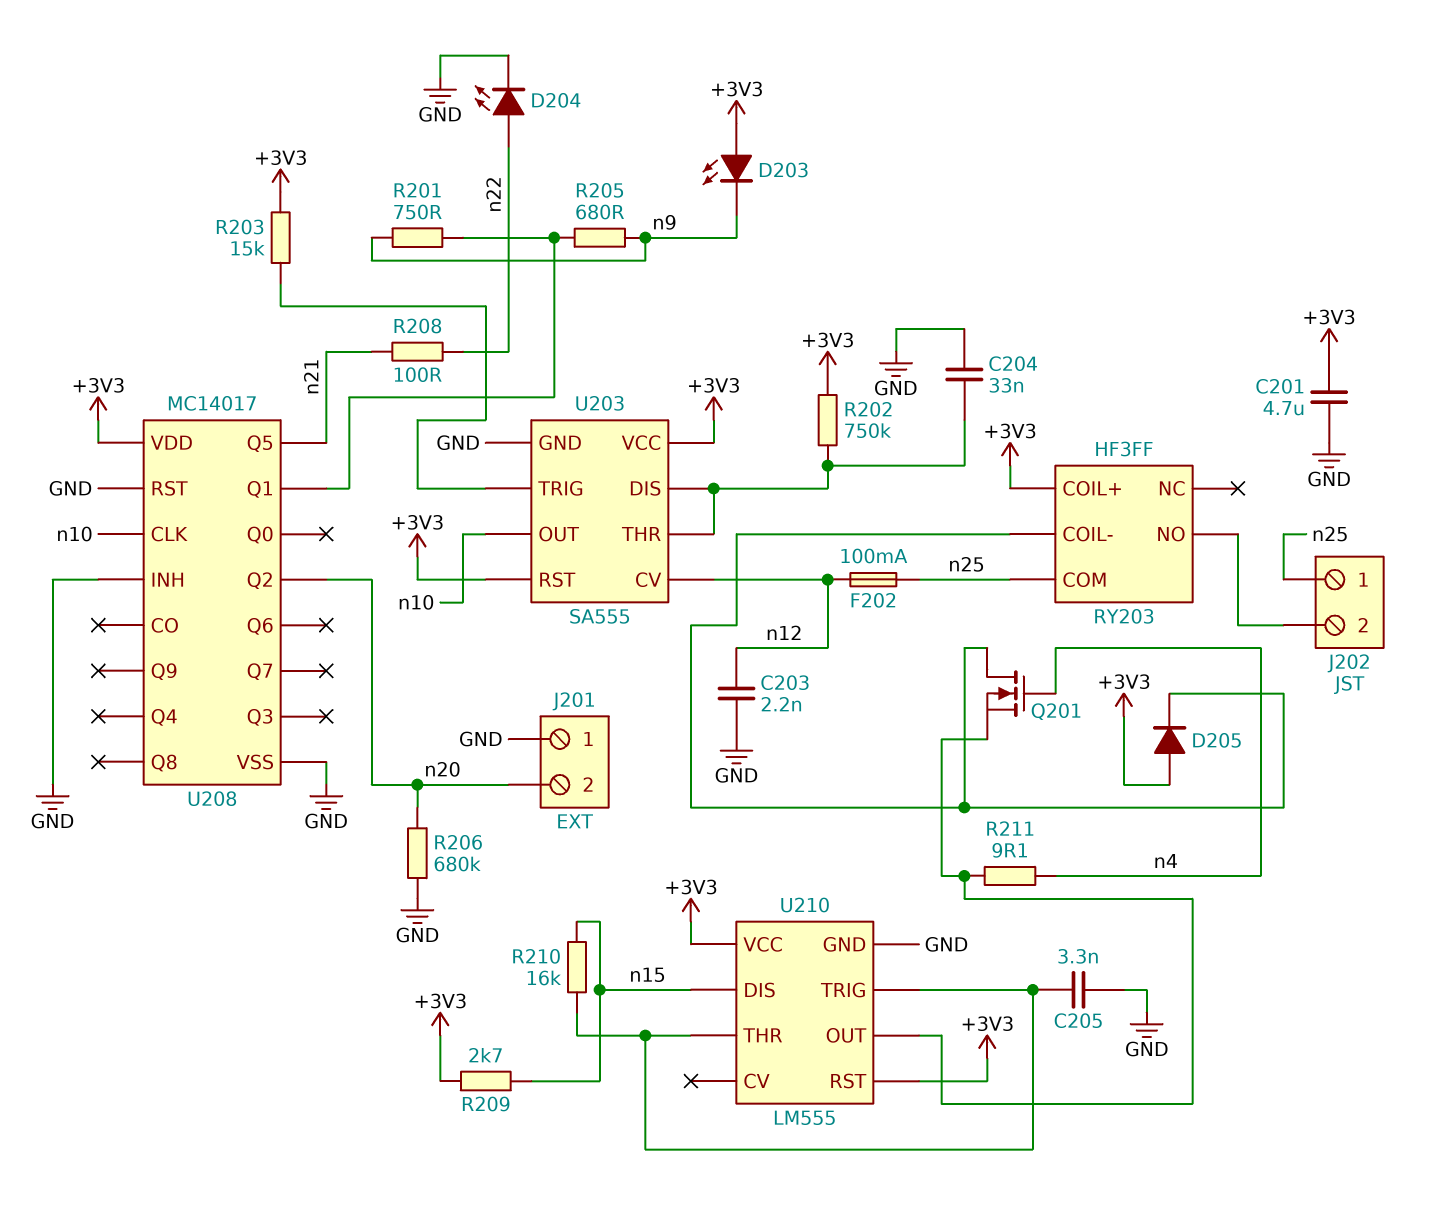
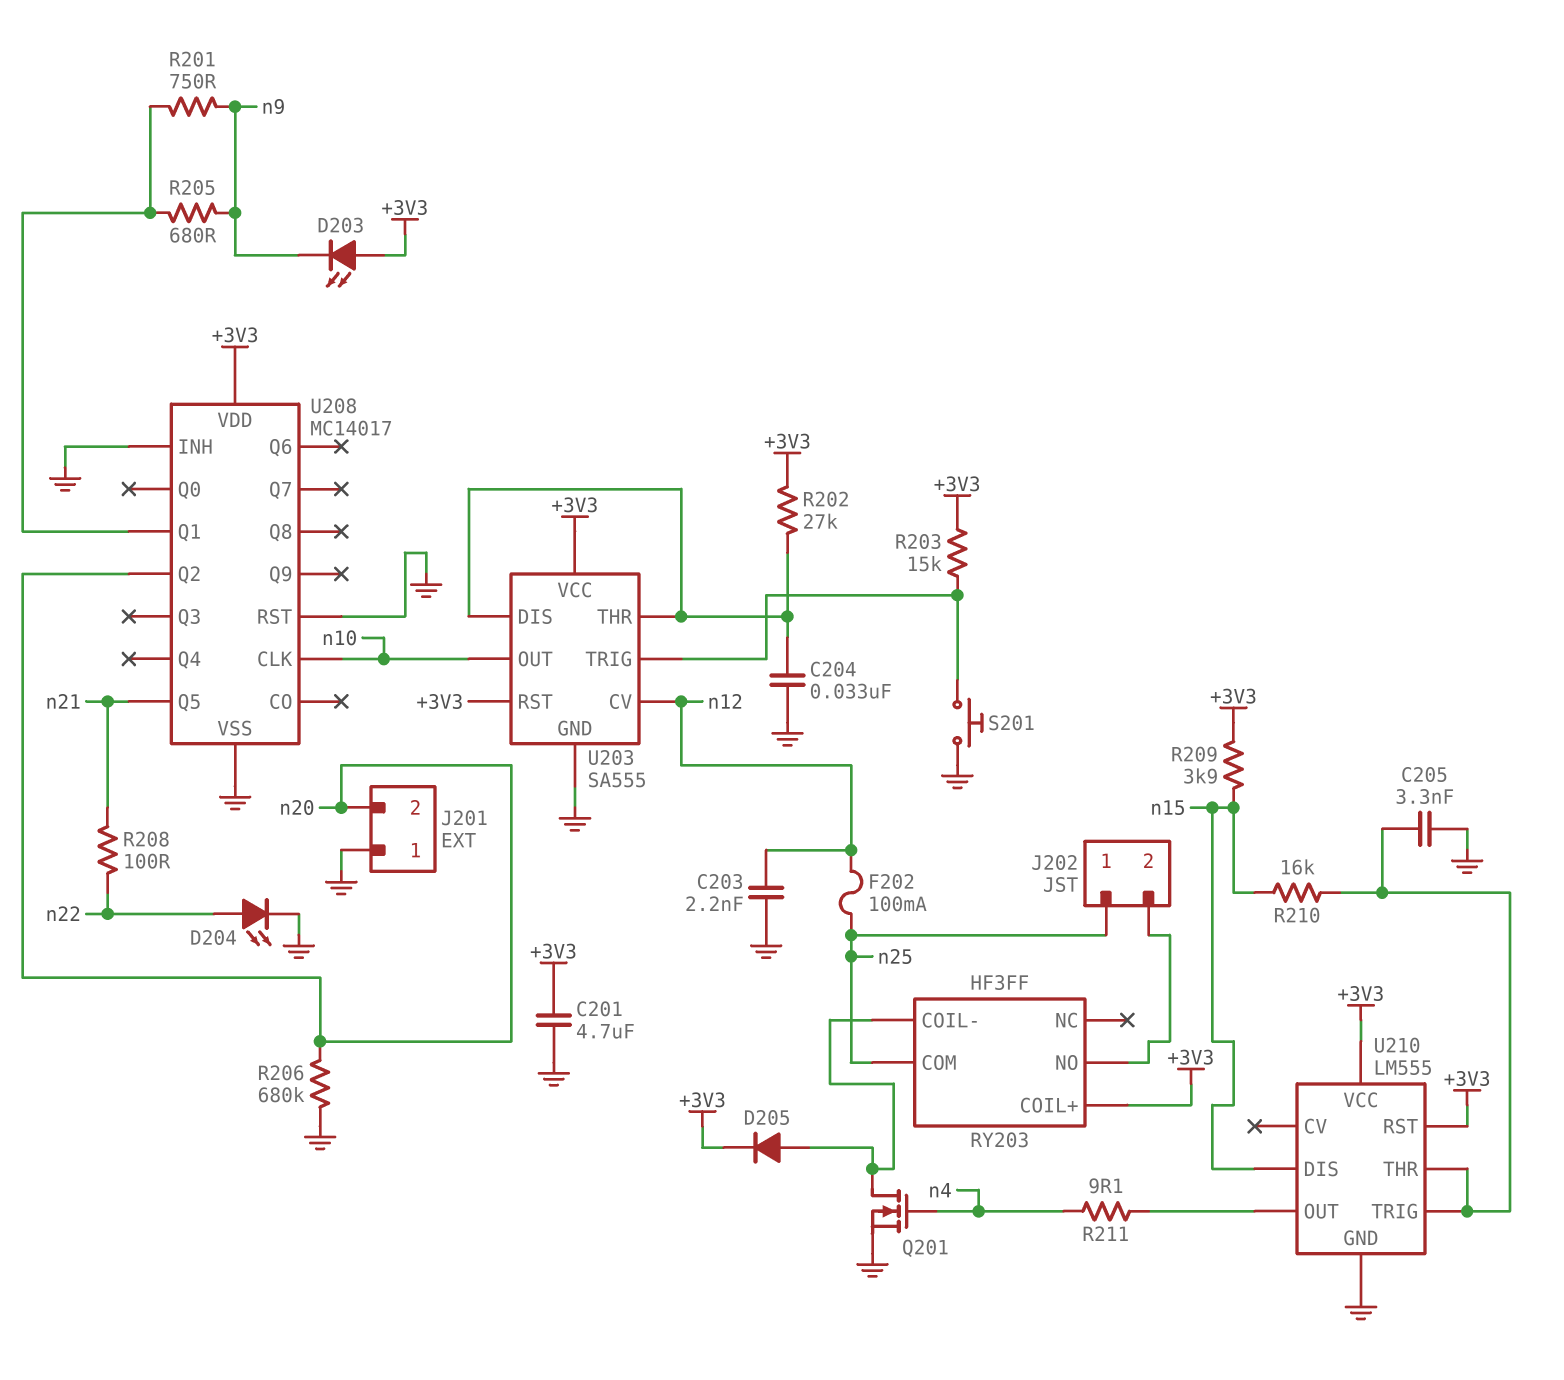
D205: diode (A +3V3, K RY203/COIL-) -> diode (A RY203/COIL-, K +3V3)
Q201: NMOS (G n4, D RY203/COIL-, S U210/OUT) -> NMOS (G n4, D RY203/COIL-, S GND)
R202: 750k (+3V3, U203/DIS) -> 27k (+3V3, U203/DIS)
R209: 2.7k (+3V3, n15) -> 3.9k (+3V3, n15)
S201: none -> button (GND, U203/TRIG)

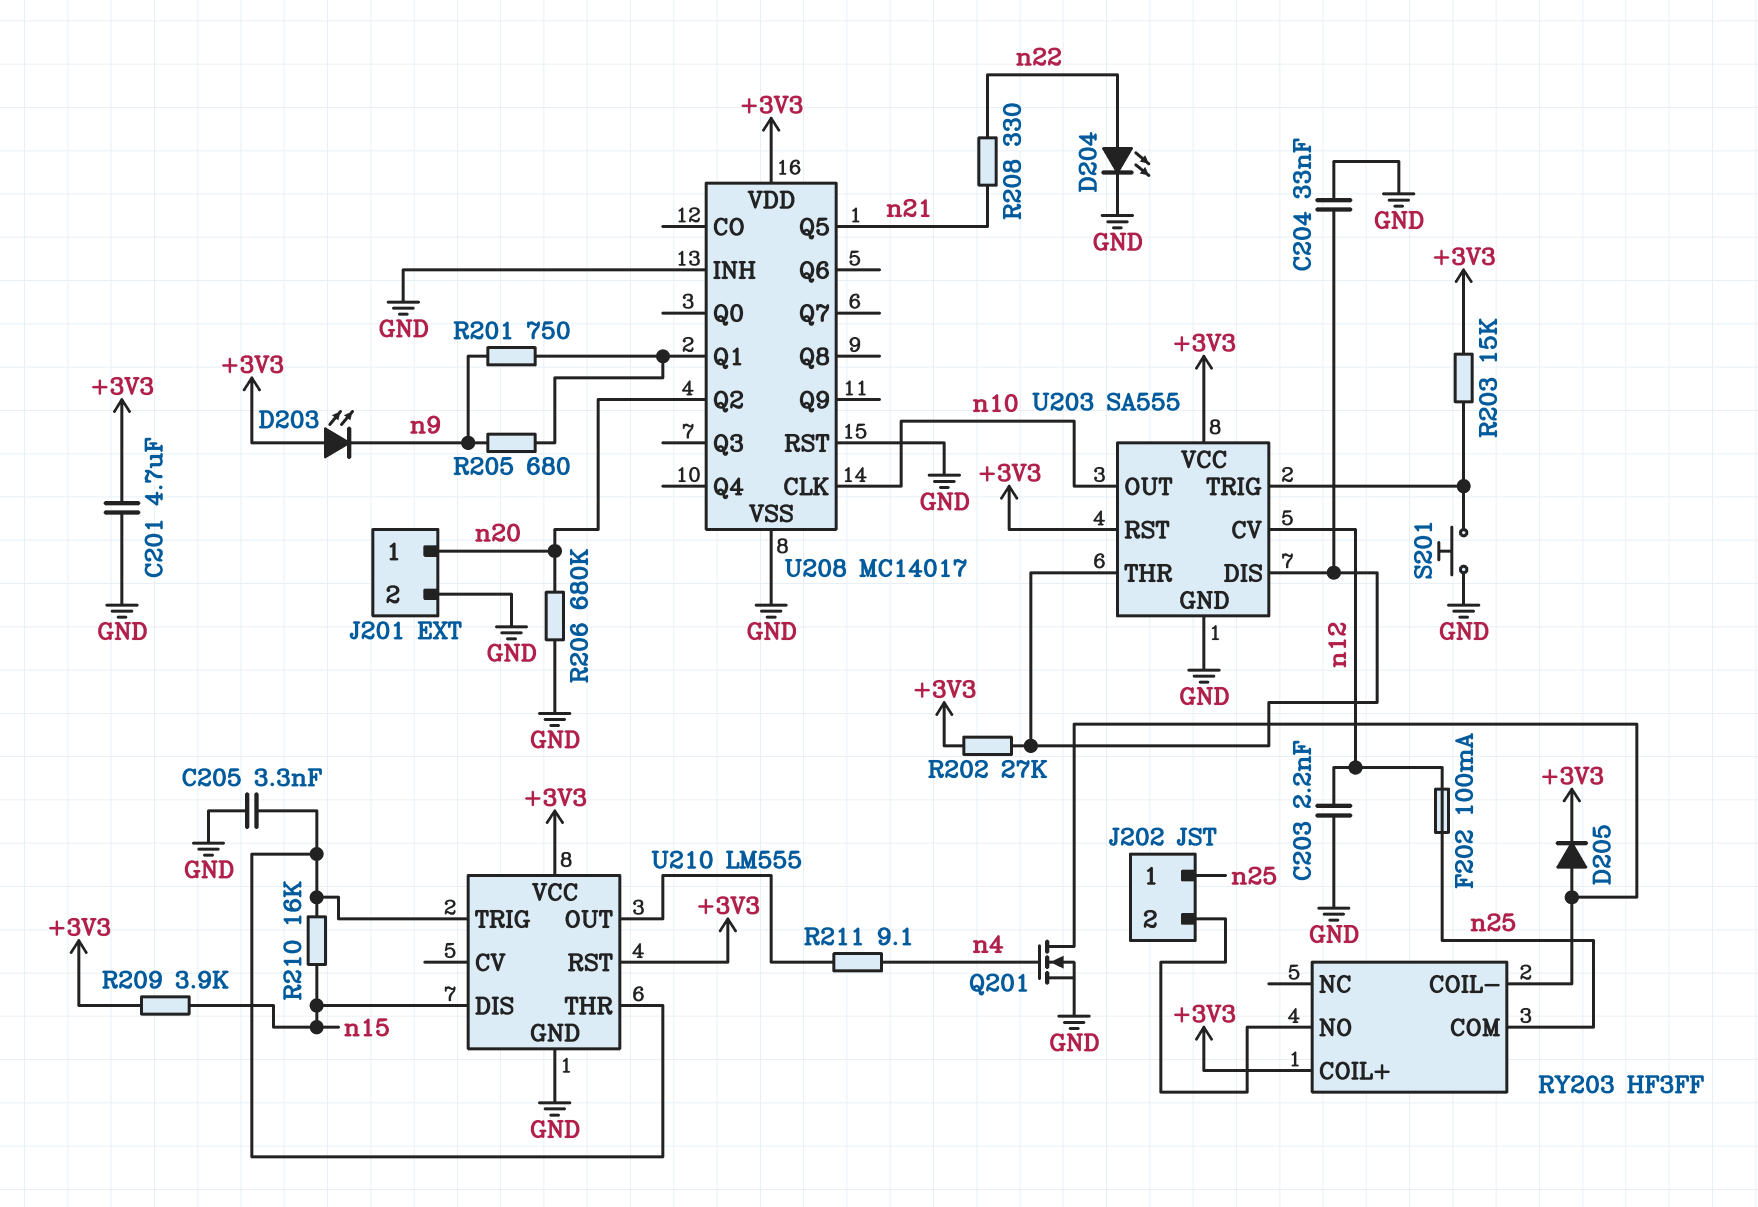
J201 pin 1: GND -> n20
J201 pin 2: n20 -> GND
R208: 100 (n21, n22) -> 330 (n21, n22)

